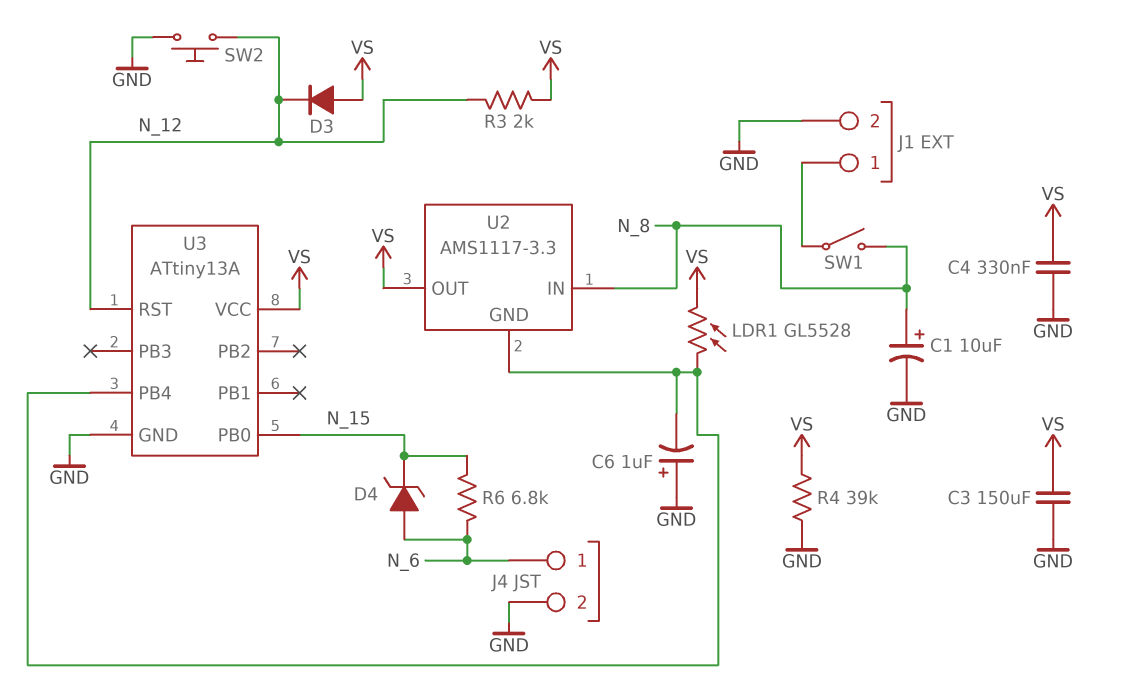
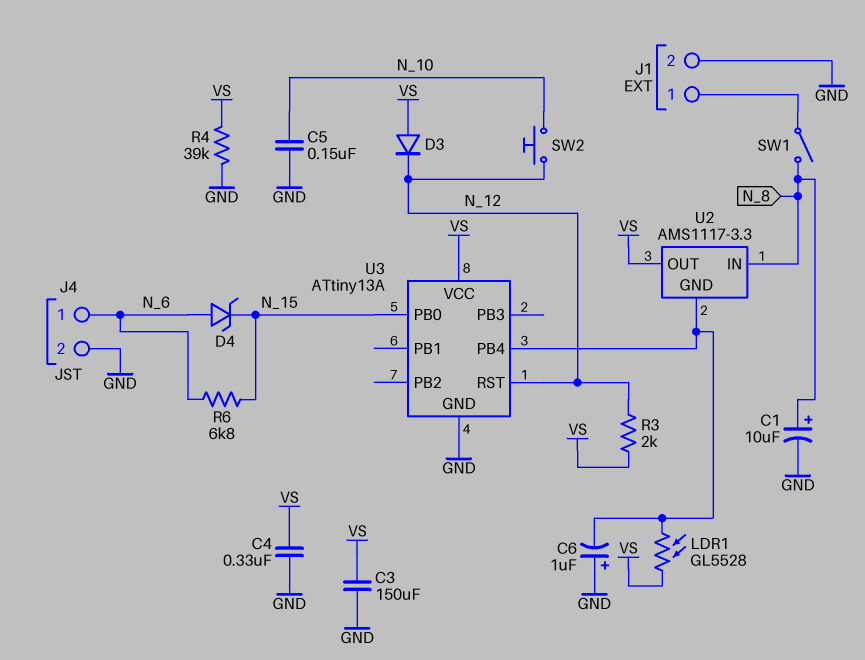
C5: none -> 150nF (GND, N_10)
SW2: button (GND, N_12) -> button (N_10, N_12)

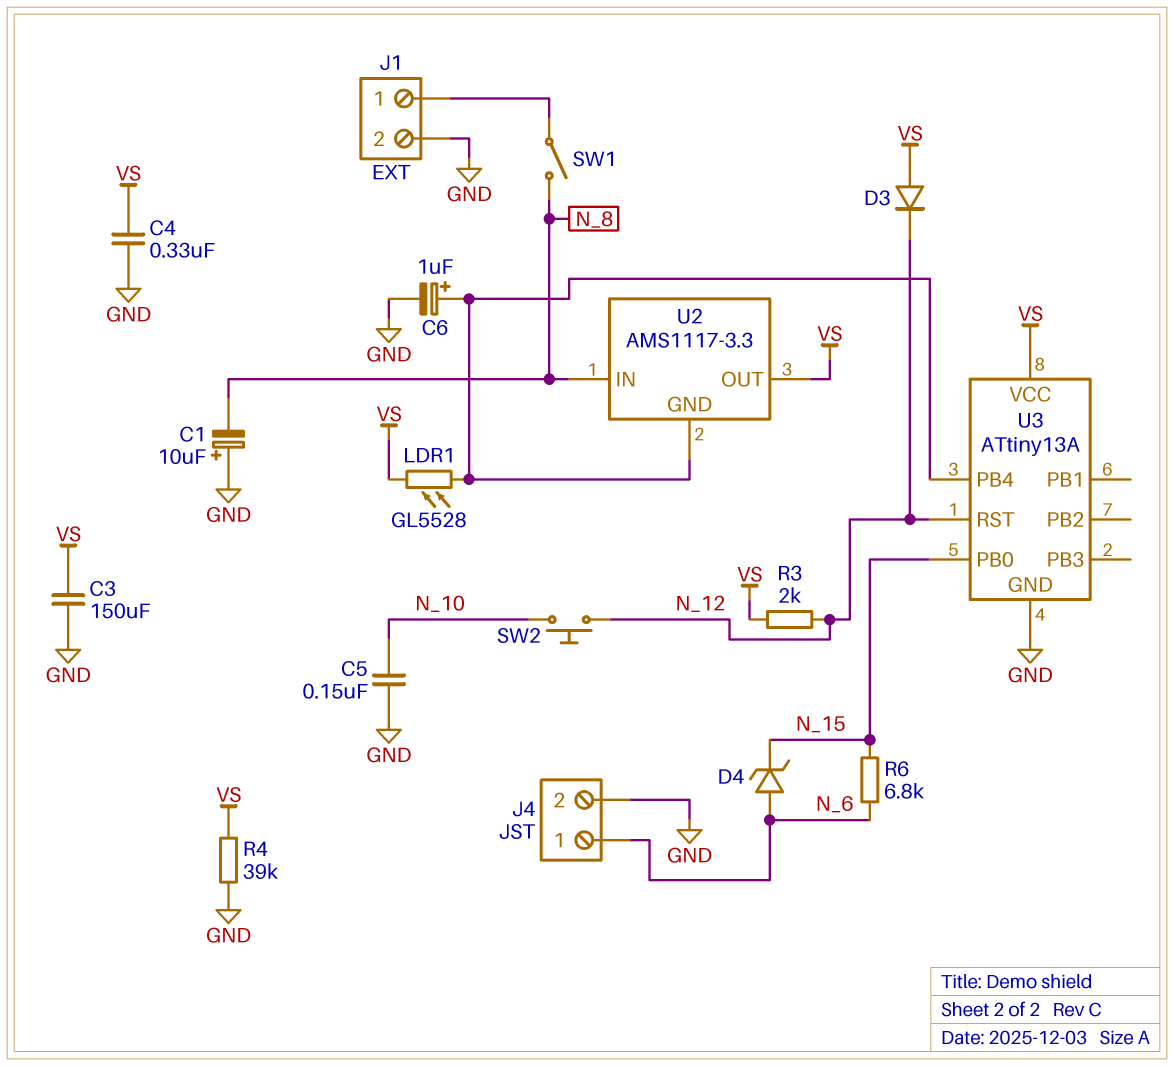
C1: 10uF (plus N_8, minus GND) -> 10uF (plus GND, minus N_8)
C6: 1uF (plus GND, minus U2/GND) -> 1uF (plus U2/GND, minus GND)

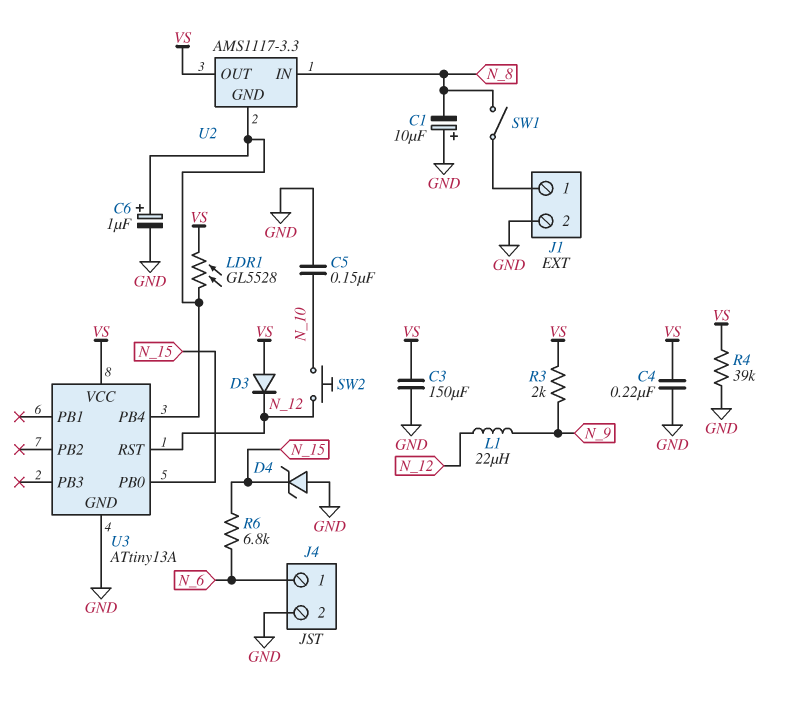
C4: 330nF (GND, VS) -> 220nF (GND, VS)
D4: zener (A N_6, K N_15) -> zener (A GND, K N_15)
L1: none -> 22uH (N_9, N_12)
R3: 2k (N_12, VS) -> 2k (N_9, VS)

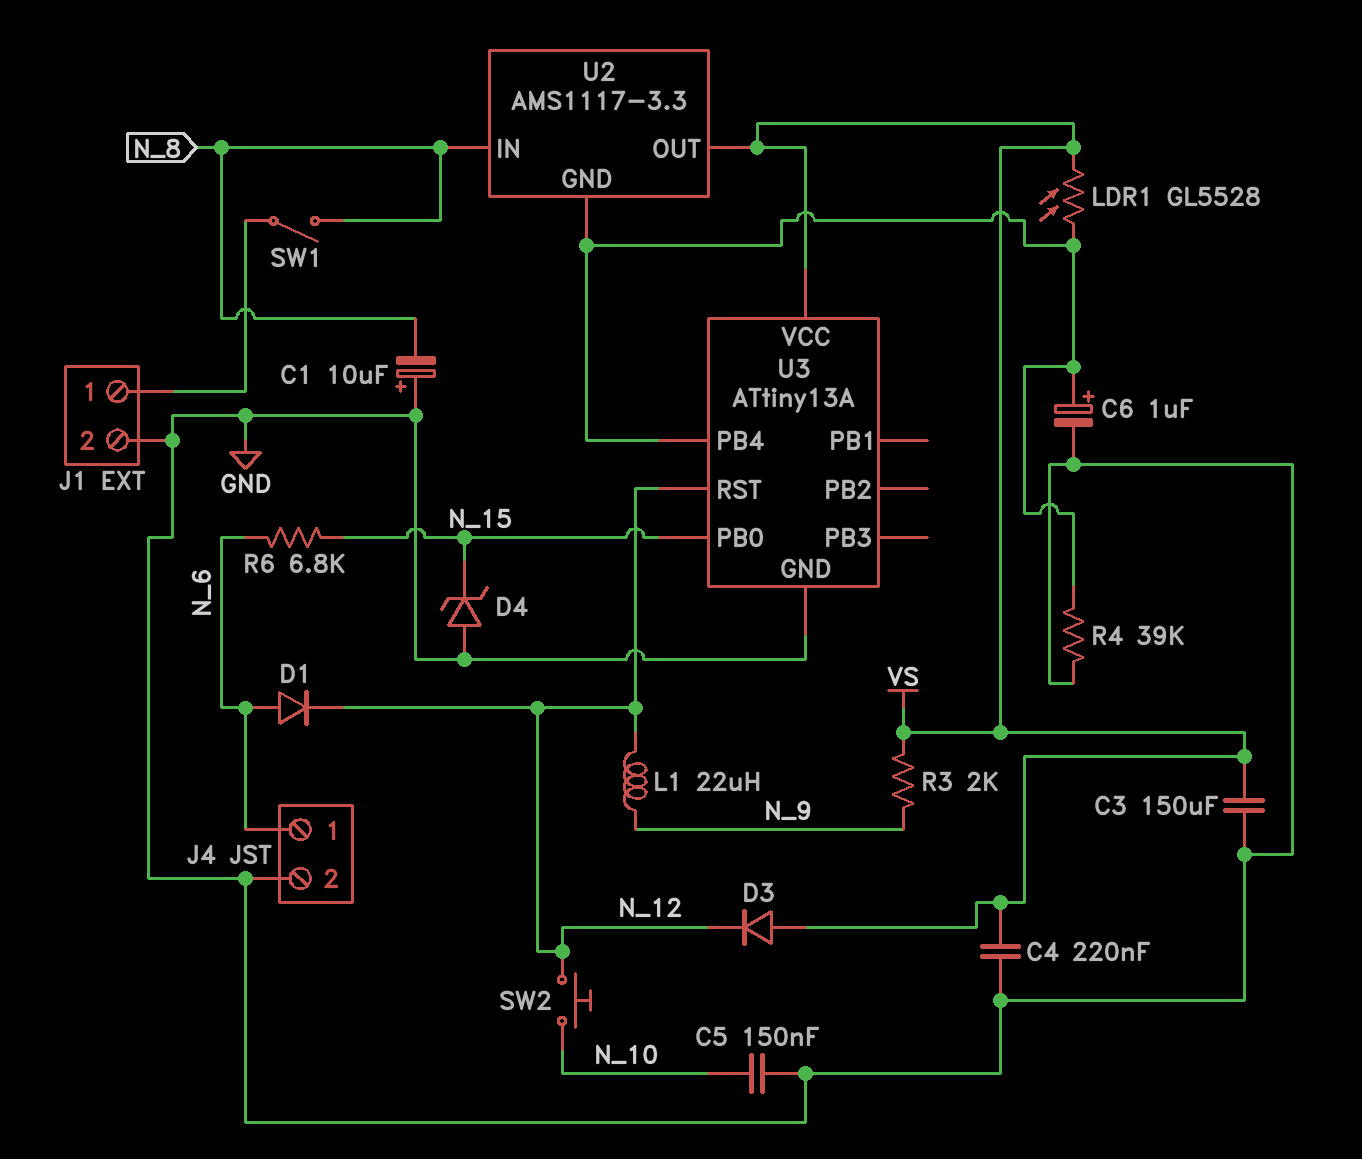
D1: none -> diode (A N_6, K N_12)
R4: 39k (GND, VS) -> 39k (GND, U2/GND)

